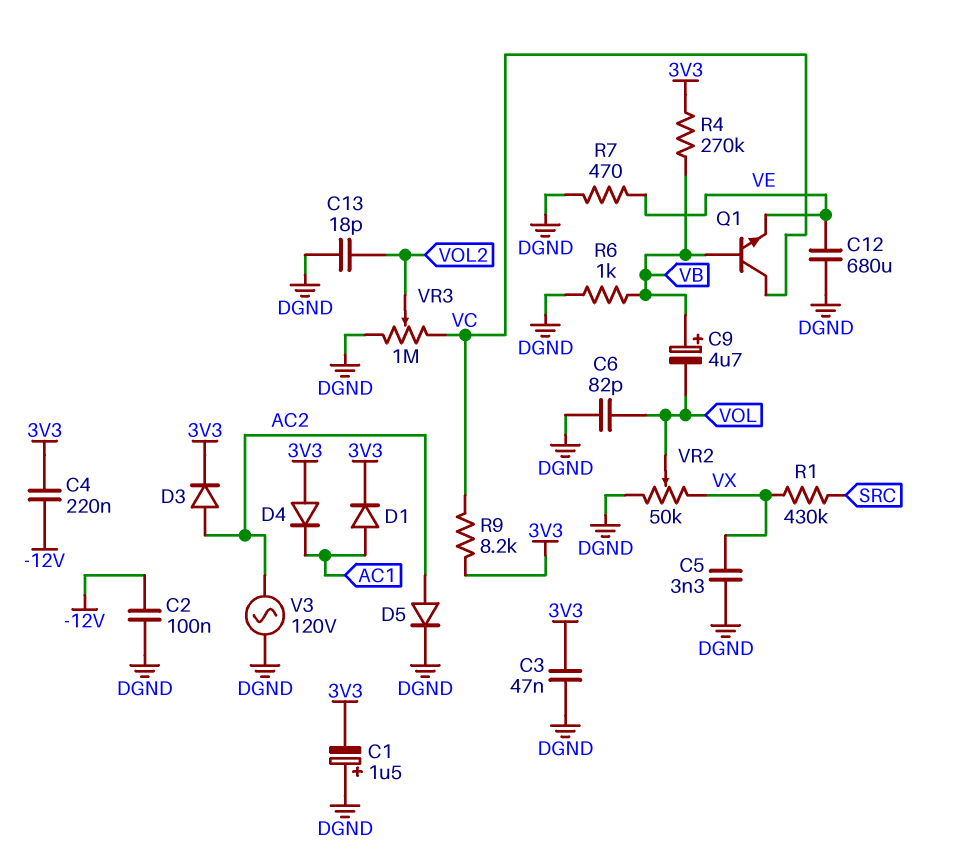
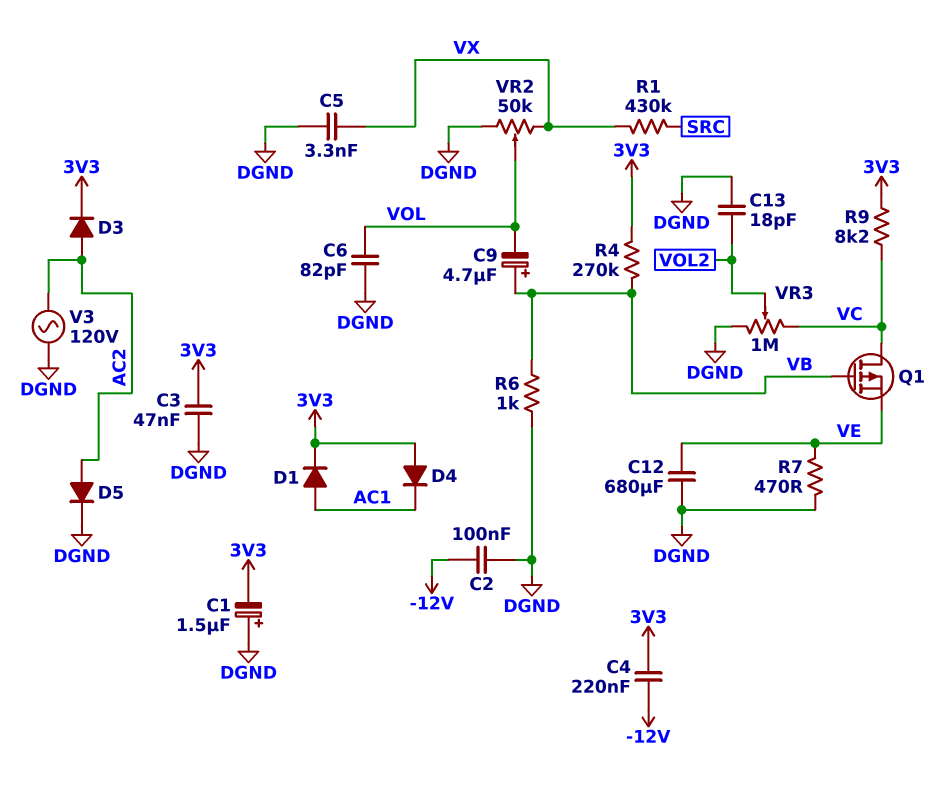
Q1: NPN (B VB, C VC, E VE) -> PMOS (G VB, D VC, S VE)

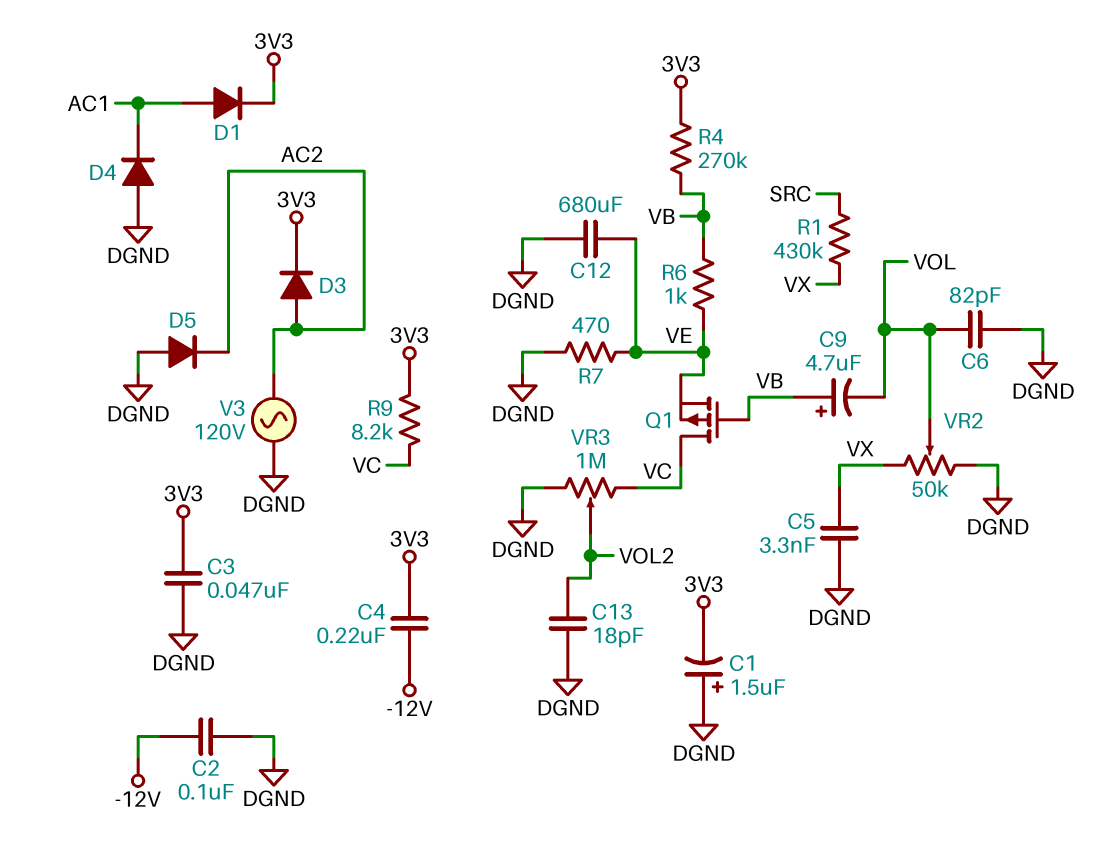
D4: diode (A 3V3, K AC1) -> diode (A DGND, K AC1)
D5: diode (A AC2, K DGND) -> diode (A DGND, K AC2)
R6: 1k (DGND, VB) -> 1k (VB, VE)

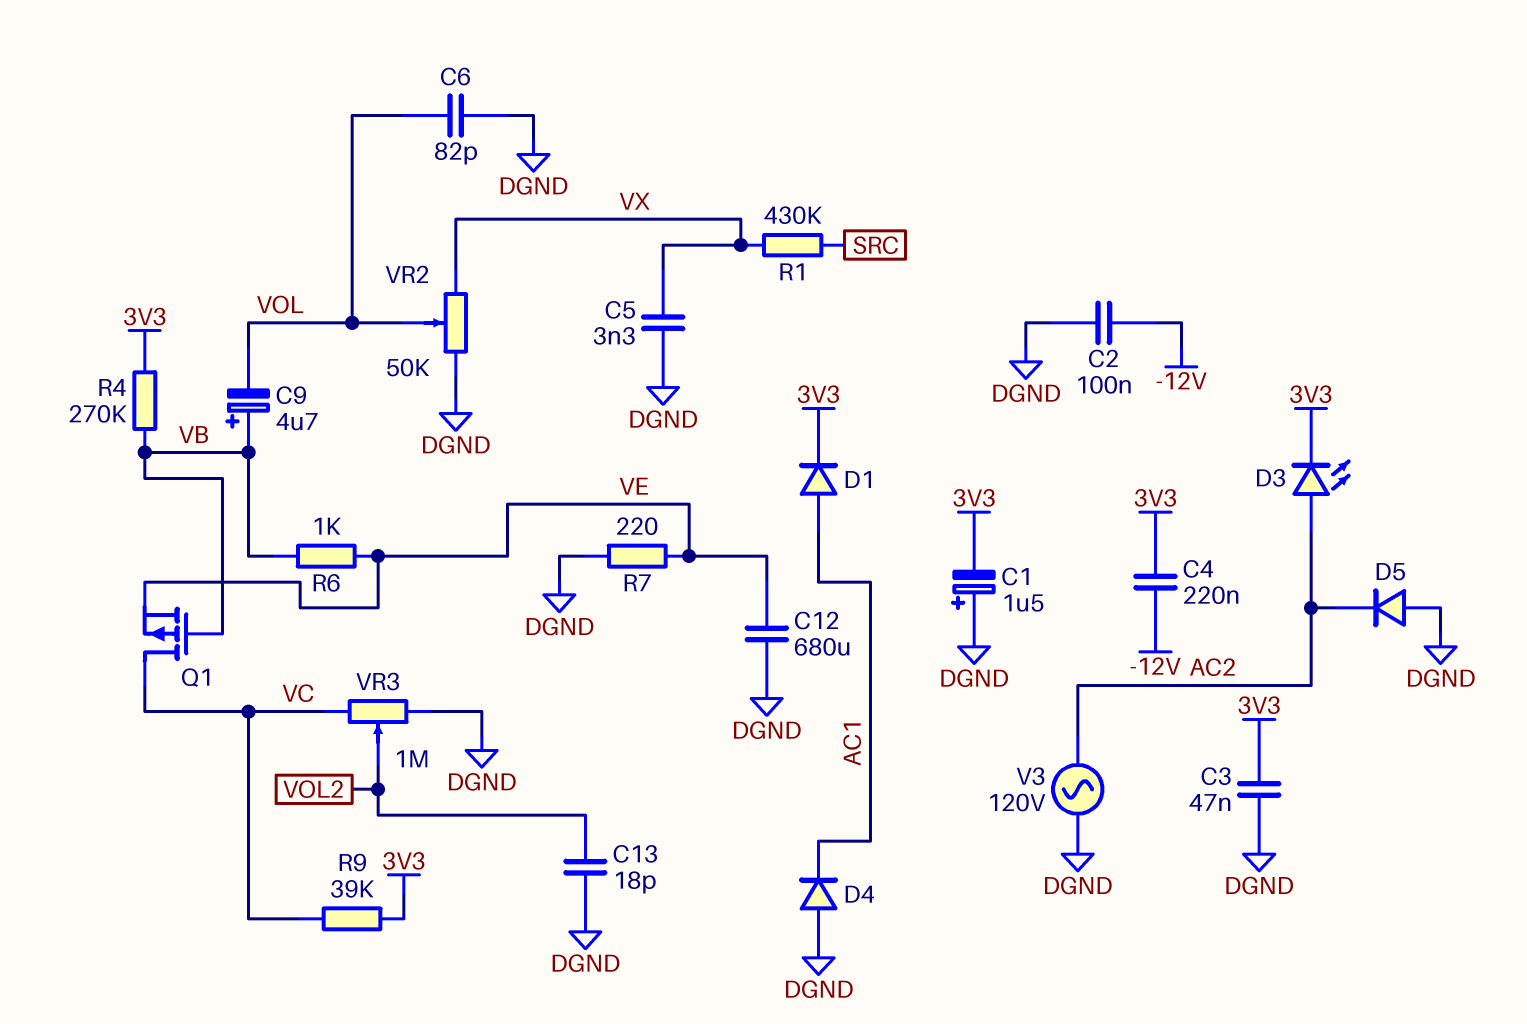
D3: diode (A AC2, K 3V3) -> LED (A AC2, K 3V3)
R7: 470 (DGND, VE) -> 220 (DGND, VE)
R9: 8.2k (3V3, VC) -> 39k (3V3, VC)

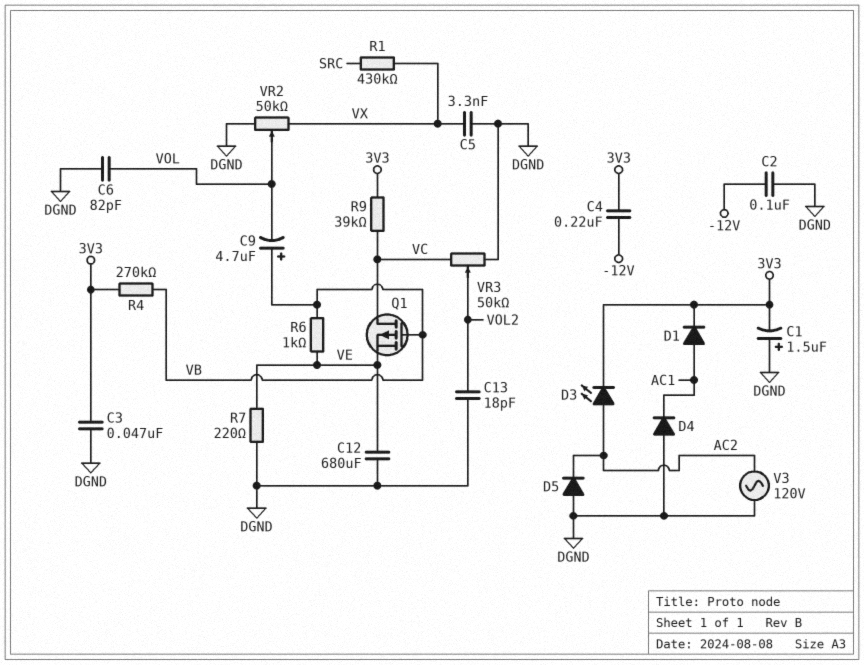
VR3: 1M (DGND, VC, wiper VOL2) -> 50k (DGND, VC, wiper VOL2)

